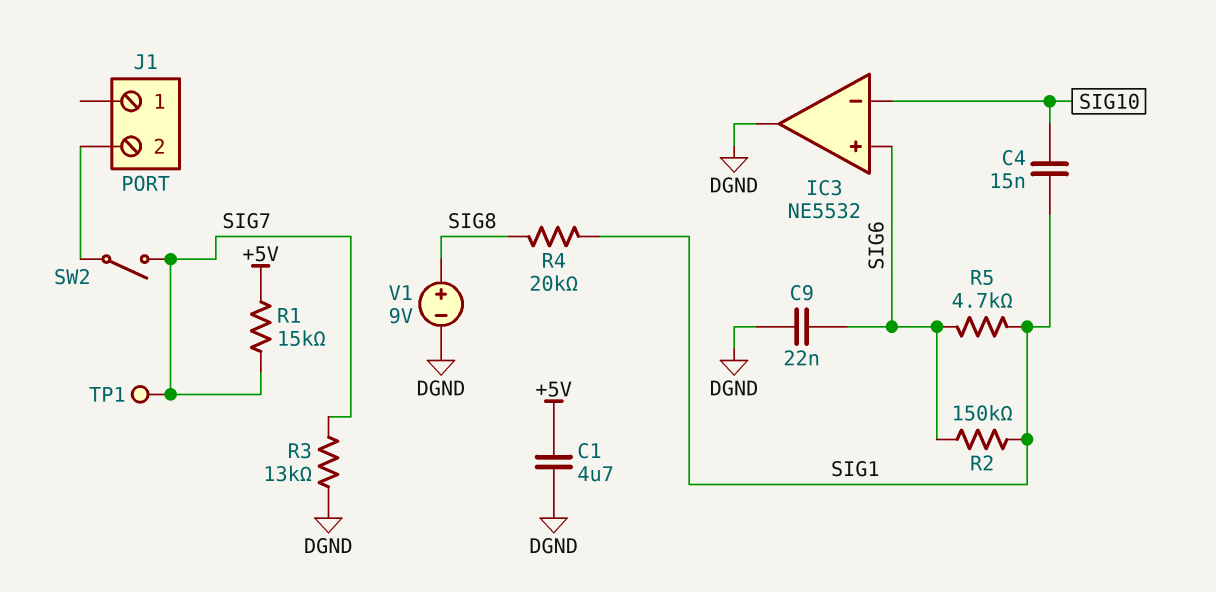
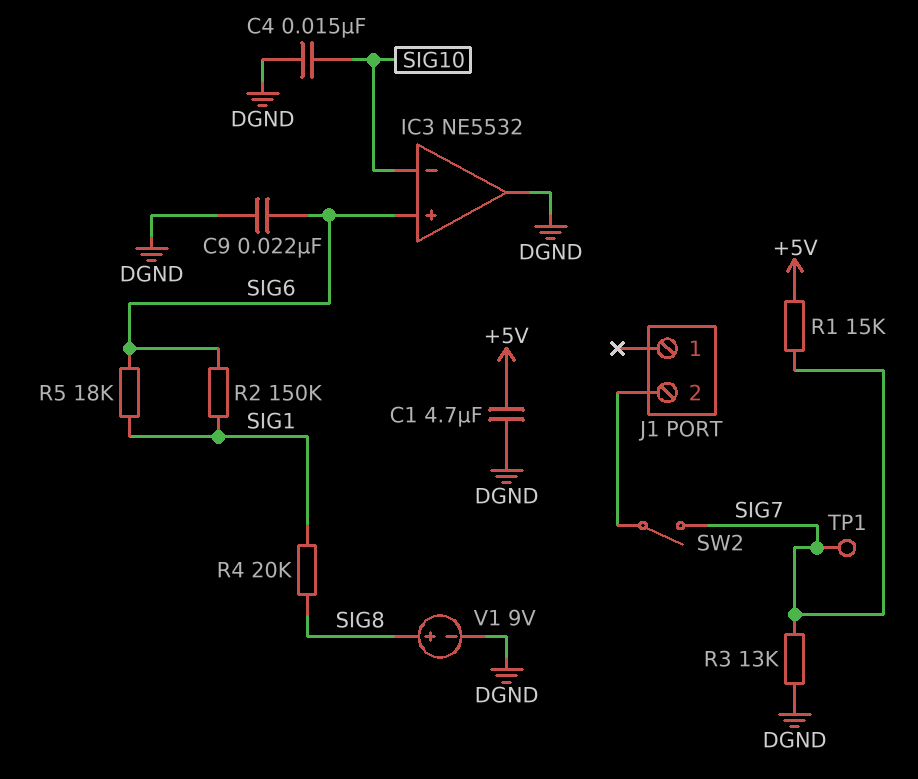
C4: 15nF (SIG1, SIG10) -> 15nF (DGND, SIG10)
R5: 4.7k (SIG1, SIG6) -> 18k (SIG1, SIG6)

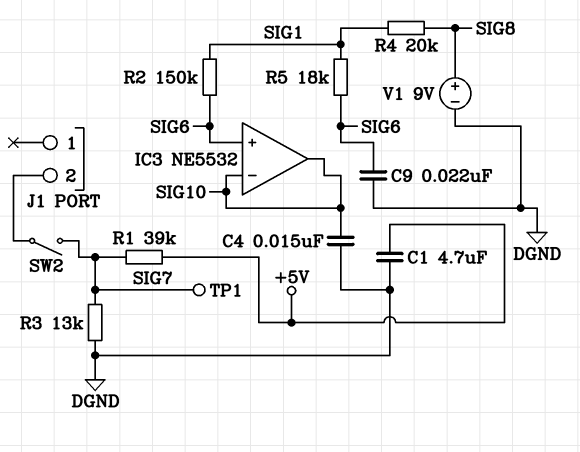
IC3 pin out: DGND -> SIG10
R1: 15k (+5V, SIG7) -> 39k (+5V, SIG7)

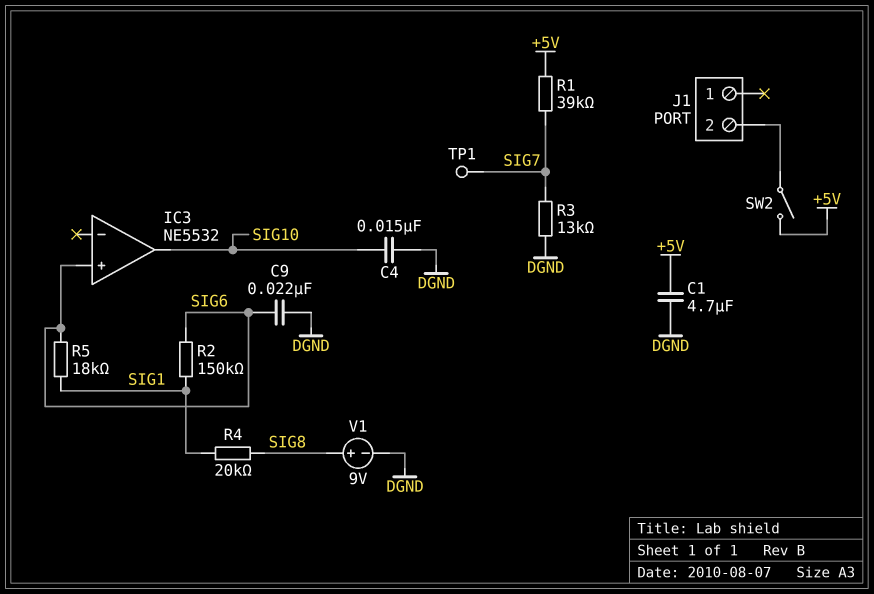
IC3 pin in-: SIG10 -> none
SW2: switch (J1/2, SIG7) -> switch (+5V, J1/2)

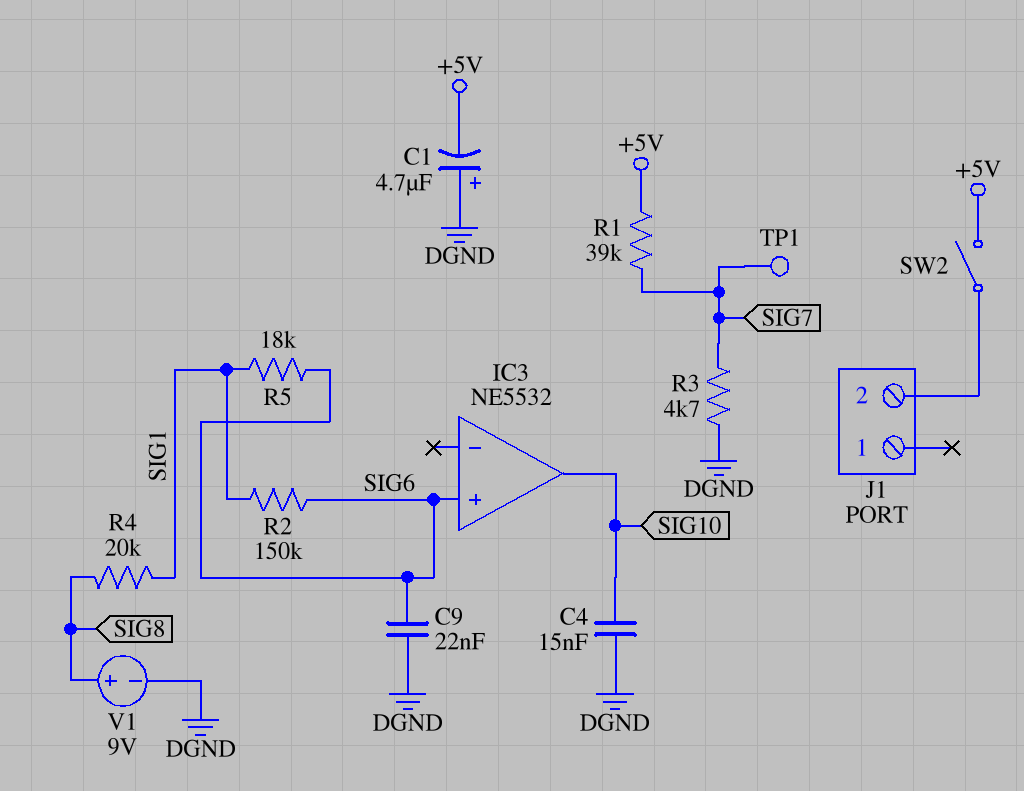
C1: 4.7uF (+5V, DGND) -> 4.7uF (plus DGND, minus +5V)
R3: 13k (DGND, SIG7) -> 4.7k (DGND, SIG7)

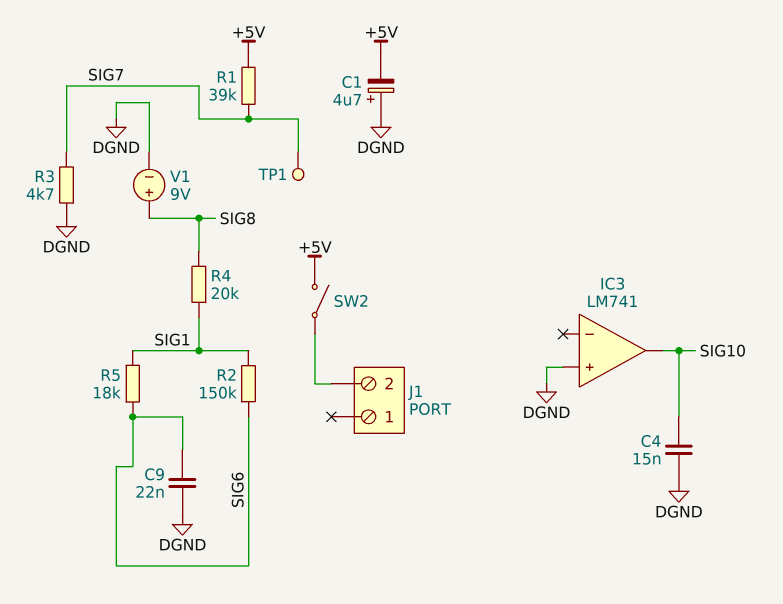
IC3: NE5532 -> LM741
IC3 pin in+: SIG6 -> DGND

